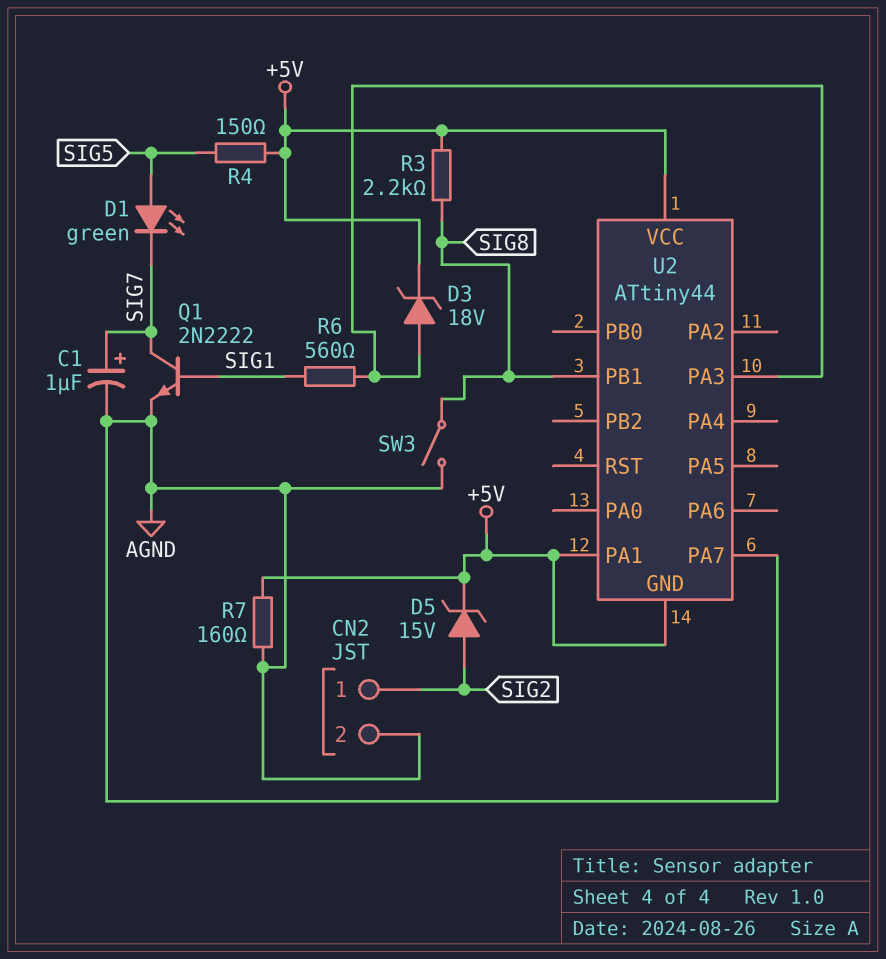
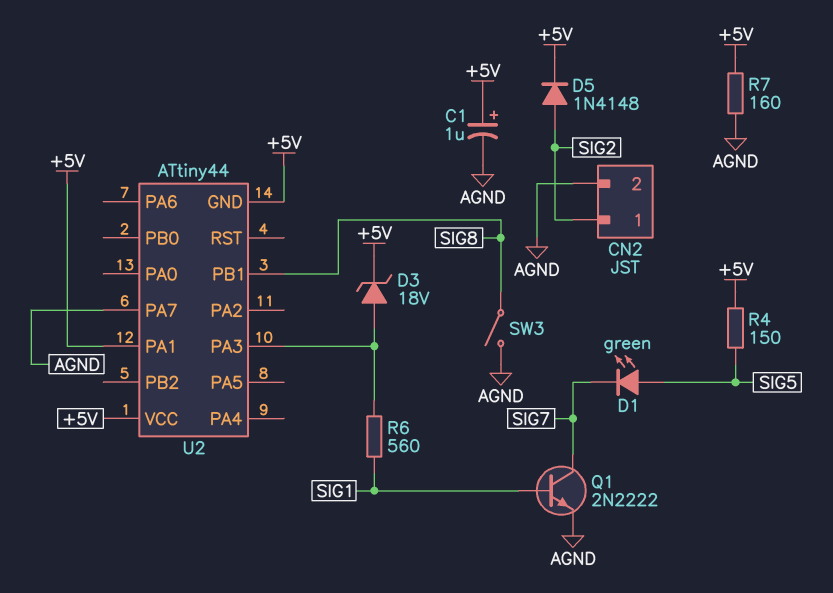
C1: 1uF (plus SIG7, minus AGND) -> 1uF (plus +5V, minus AGND)
D5: zener 15V (A SIG2, K +5V) -> diode 1N4148 (A SIG2, K +5V)
R3: 2.2k (+5V, SIG8) -> none

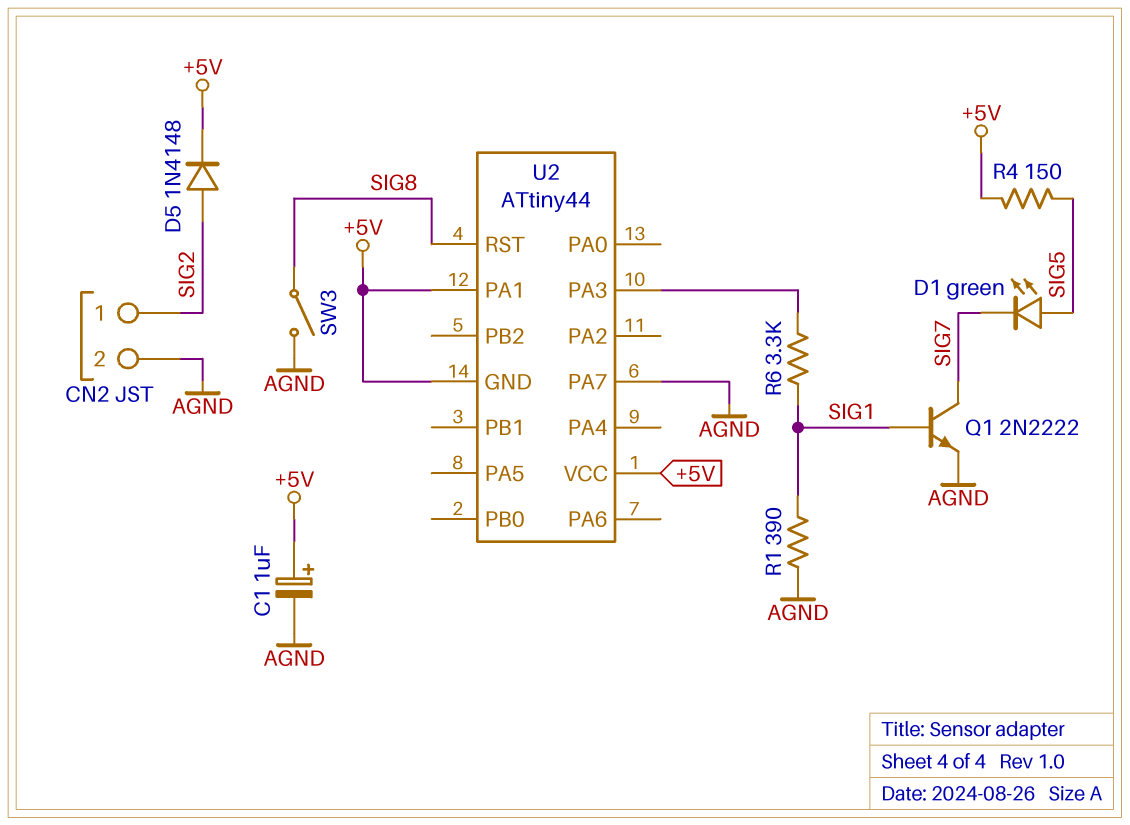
D3: zener 18V (A U2/PA3, K +5V) -> none
R1: none -> 390 (AGND, SIG1)
R6: 560 (SIG1, U2/PA3) -> 3.3k (SIG1, U2/PA3)
R7: 160 (+5V, AGND) -> none
U2 pin PB1: SIG8 -> none
U2 pin RST: none -> SIG8

